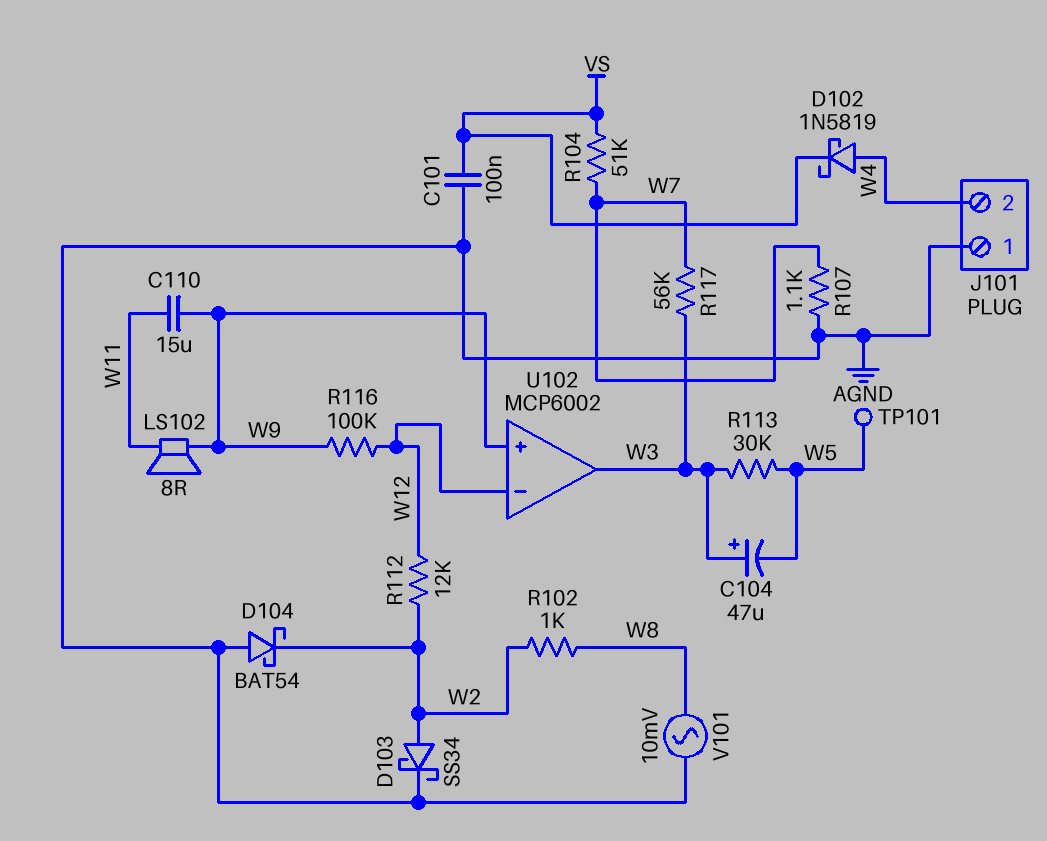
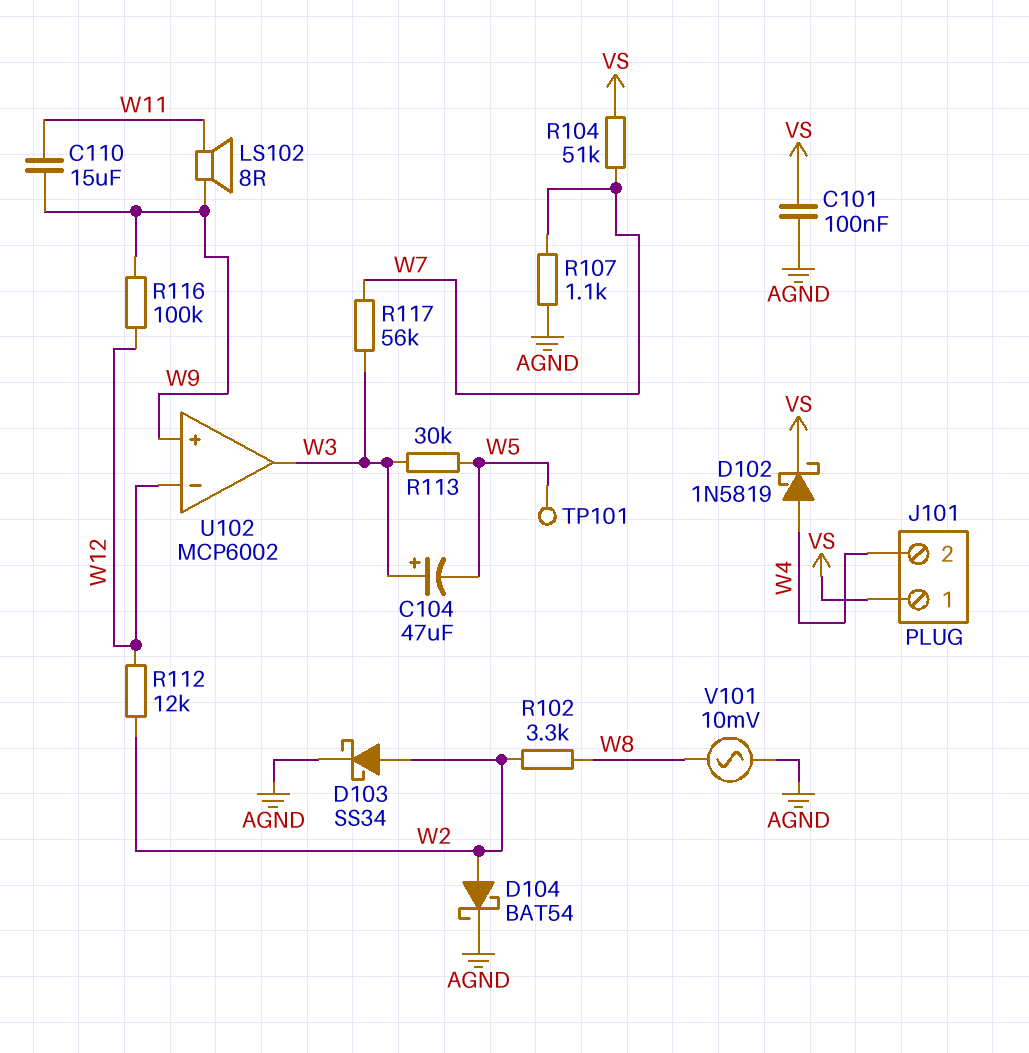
D104: schottky BAT54 (A AGND, K W2) -> schottky BAT54 (A W2, K AGND)
J101 pin 1: AGND -> VS
R102: 1k (W2, W8) -> 3.3k (W2, W8)

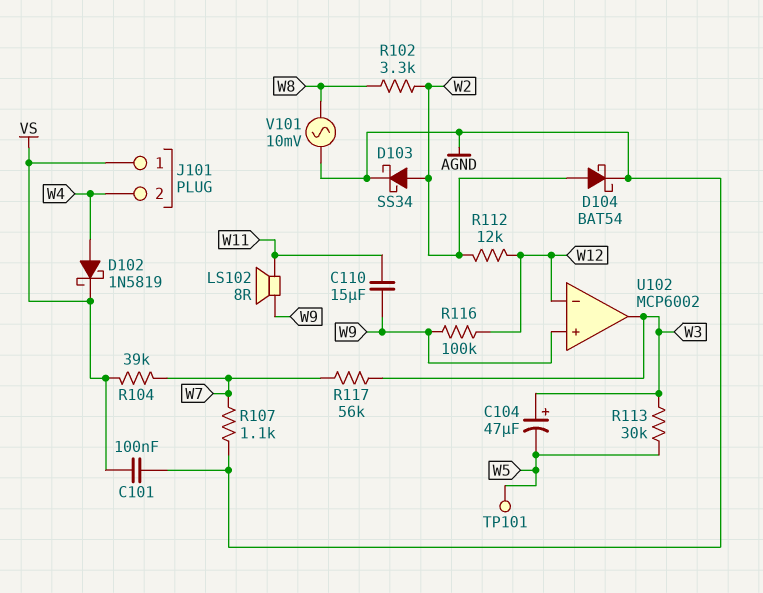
R104: 51k (VS, W7) -> 39k (VS, W7)

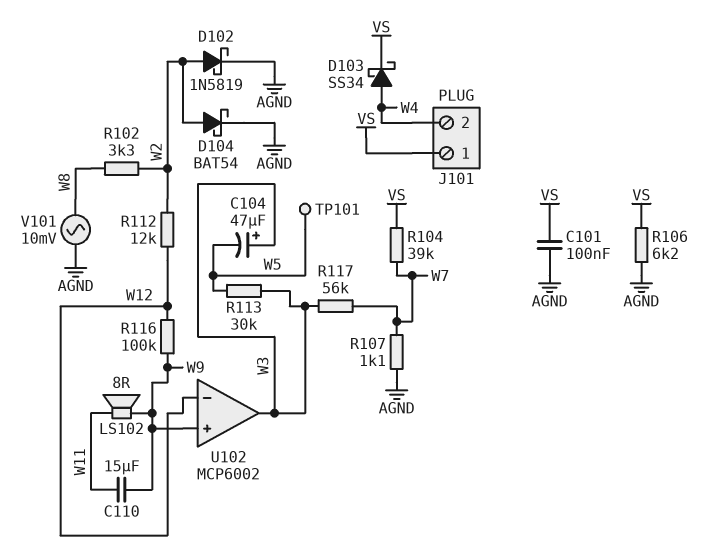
D102: schottky 1N5819 (A W4, K VS) -> schottky 1N5819 (A W2, K AGND)
D103: schottky SS34 (A W2, K AGND) -> schottky SS34 (A W4, K VS)
R106: none -> 6.2k (AGND, VS)

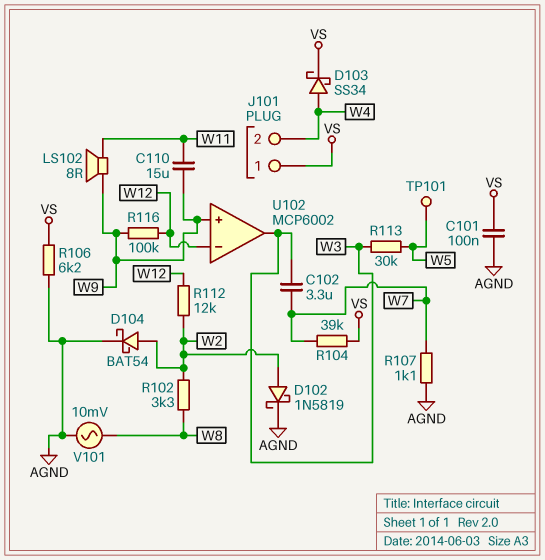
C102: none -> 3.3uF (W3, W7)
C104: 47uF (plus W3, minus W5) -> none
R117: 56k (W3, W7) -> none

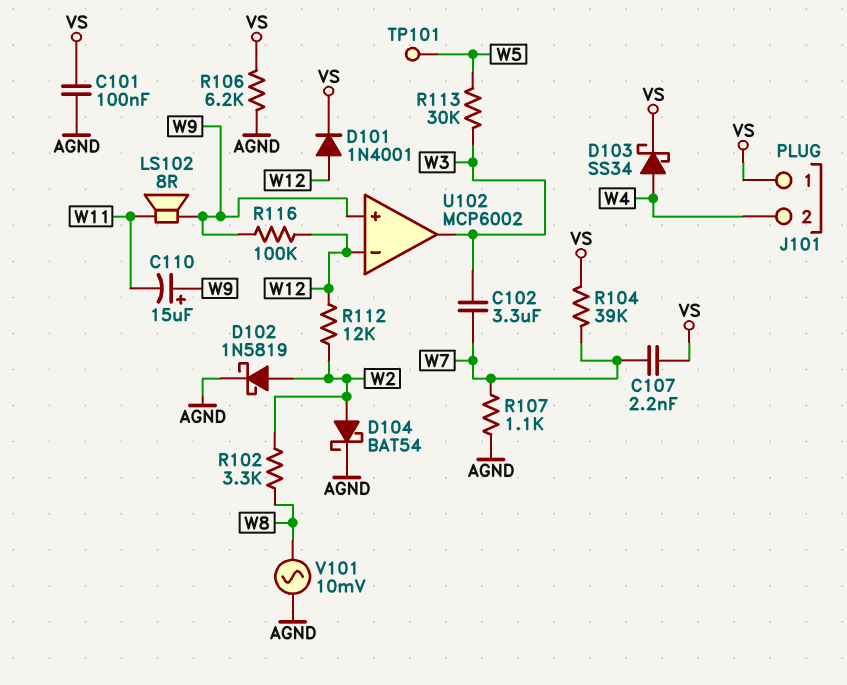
C107: none -> 2.2nF (VS, W7)
C110: 15uF (W9, W11) -> 15uF (plus W9, minus W11)
D101: none -> diode 1N4001 (A W12, K VS)

